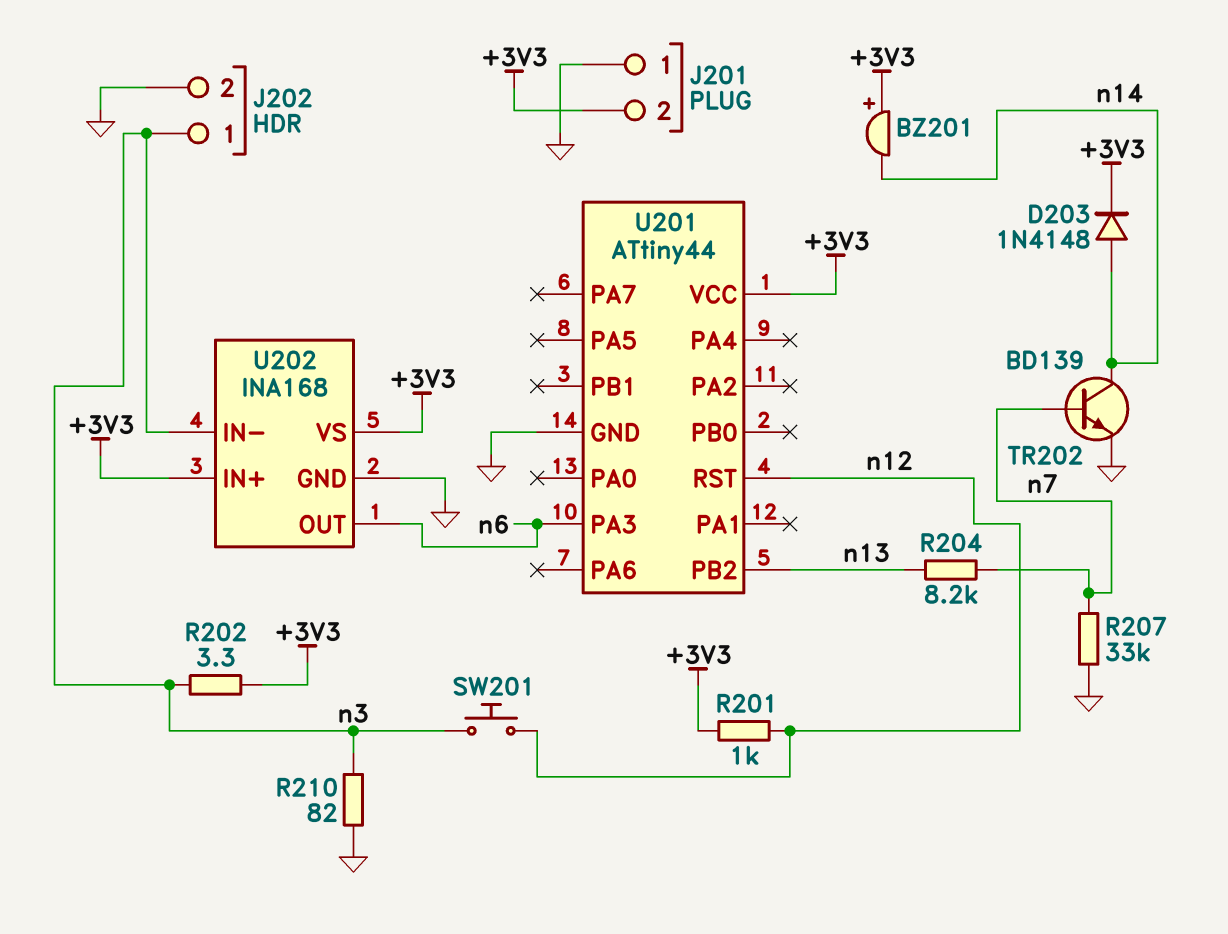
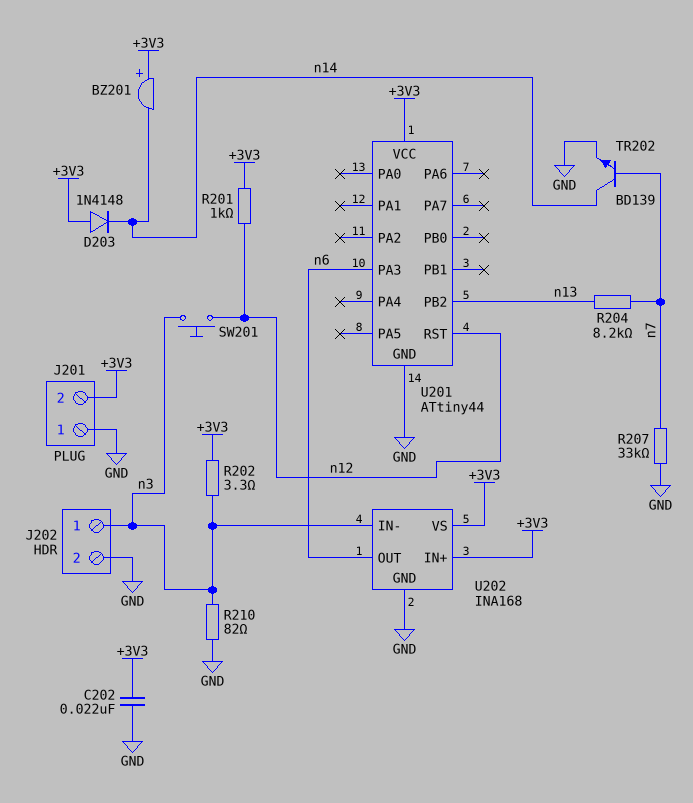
C202: none -> 22nF (+3V3, GND)
D203: diode 1N4148 (A n14, K +3V3) -> diode 1N4148 (A +3V3, K n14)

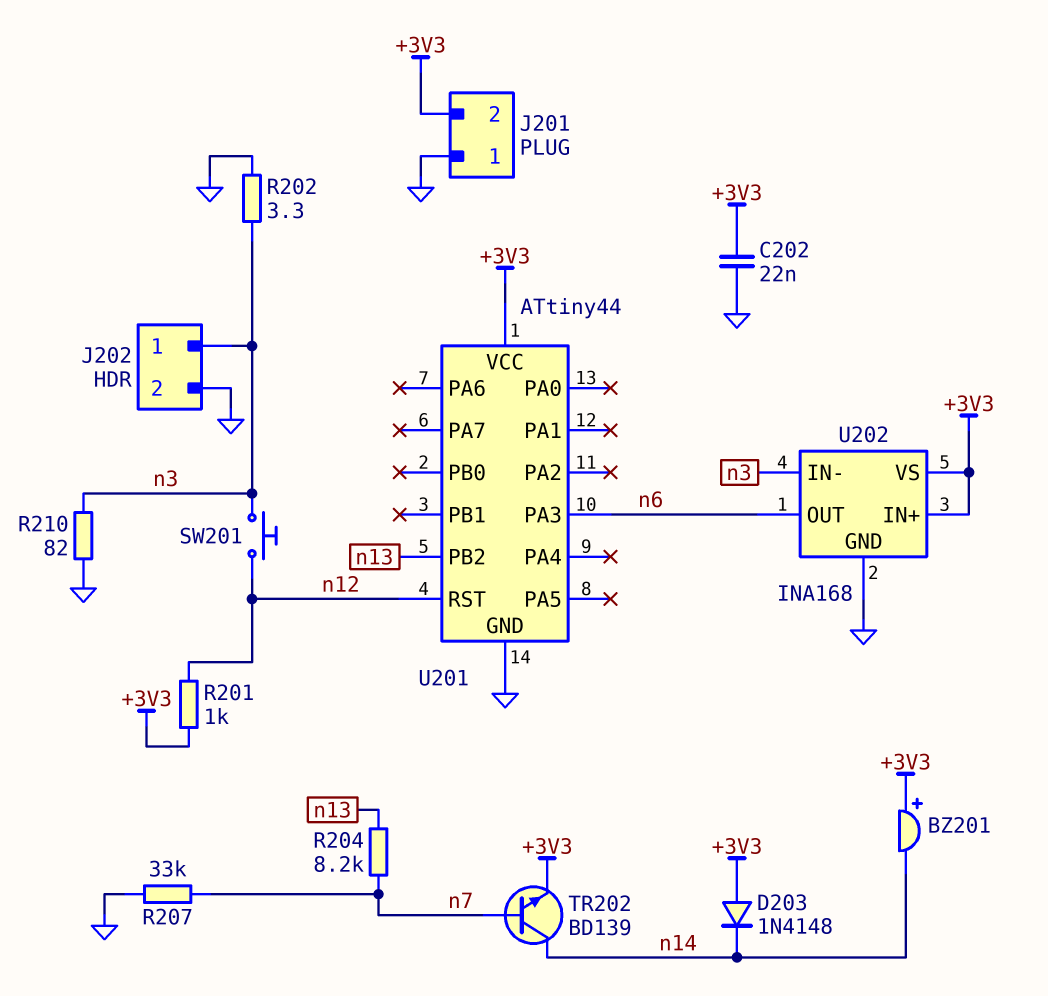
R202: 3.3 (+3V3, n3) -> 3.3 (GND, n3)
TR202: NPN BD139 (B n7, C n14, E GND) -> NPN BD139 (B n7, C n14, E +3V3)

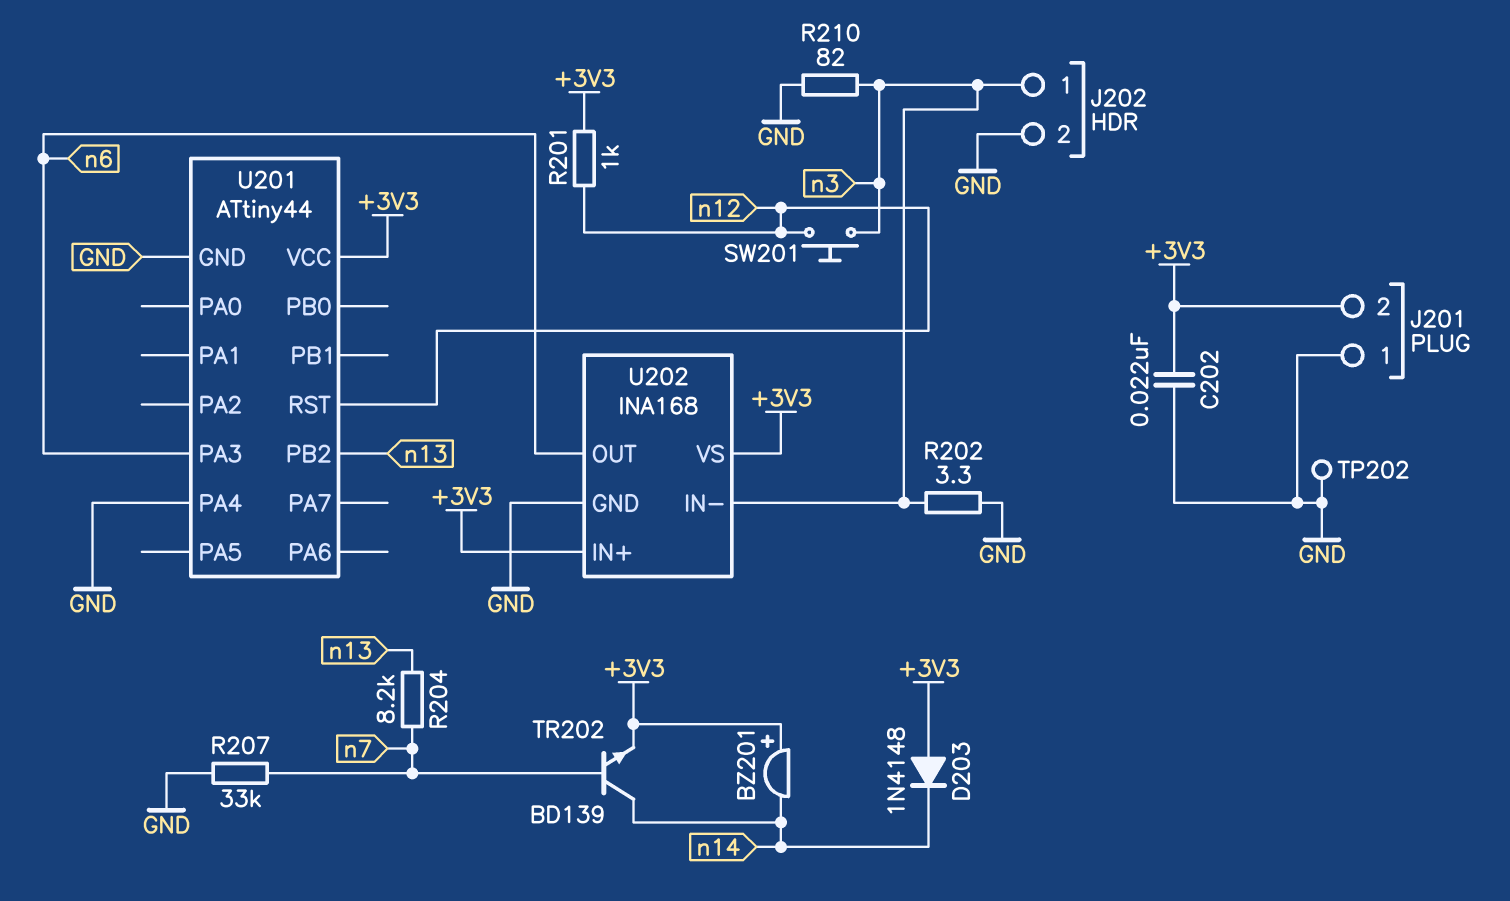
TP202: none -> test point (GND)
U201 pin PA4: none -> GND

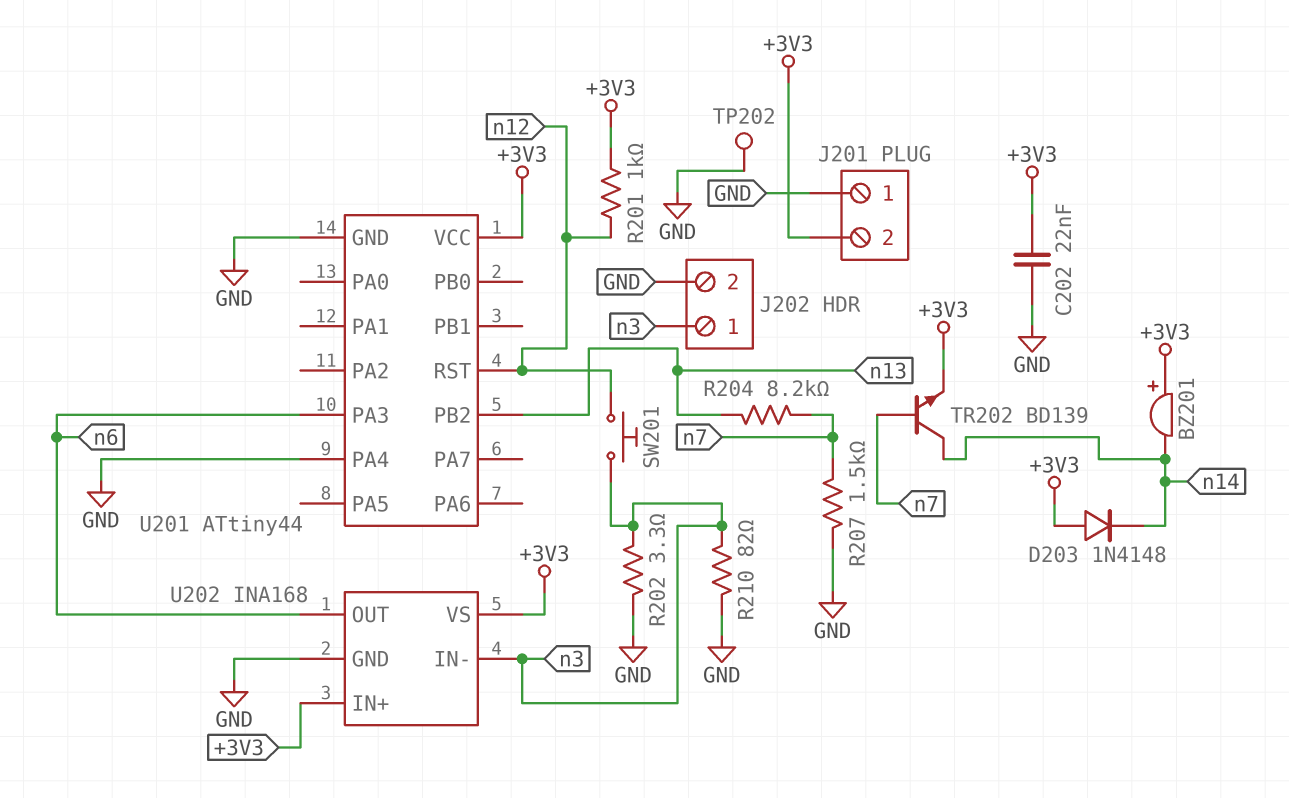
R207: 33k (GND, n7) -> 1.5k (GND, n7)

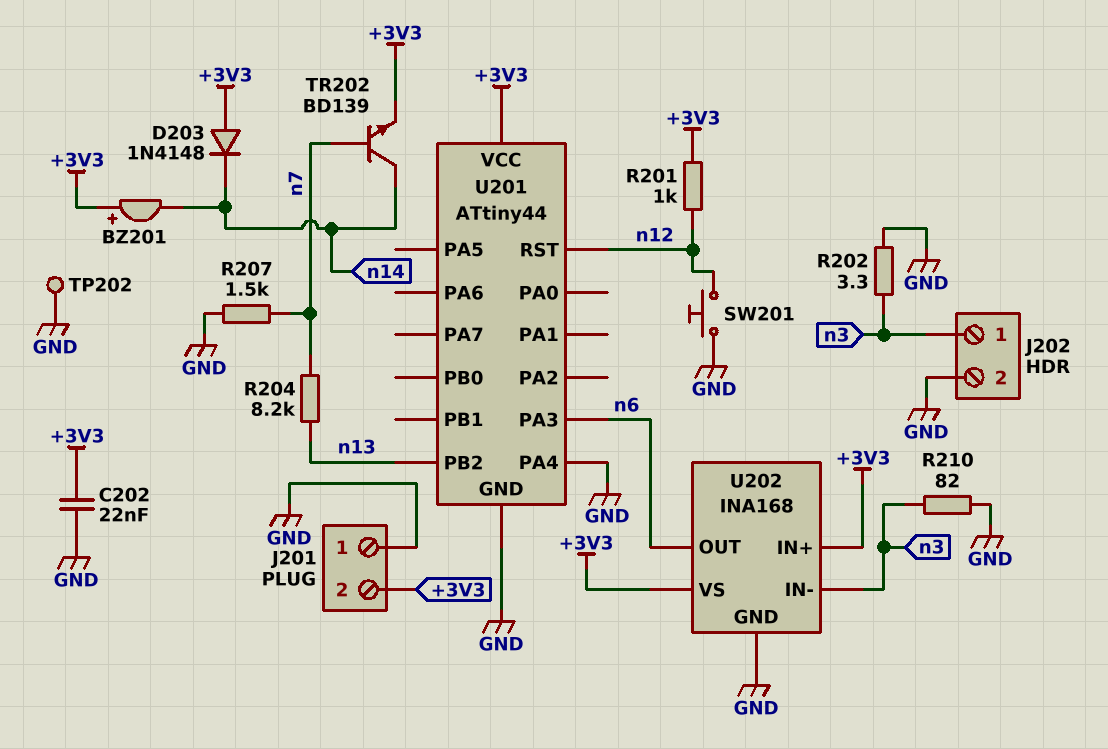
SW201: button (n3, n12) -> button (GND, n12)

